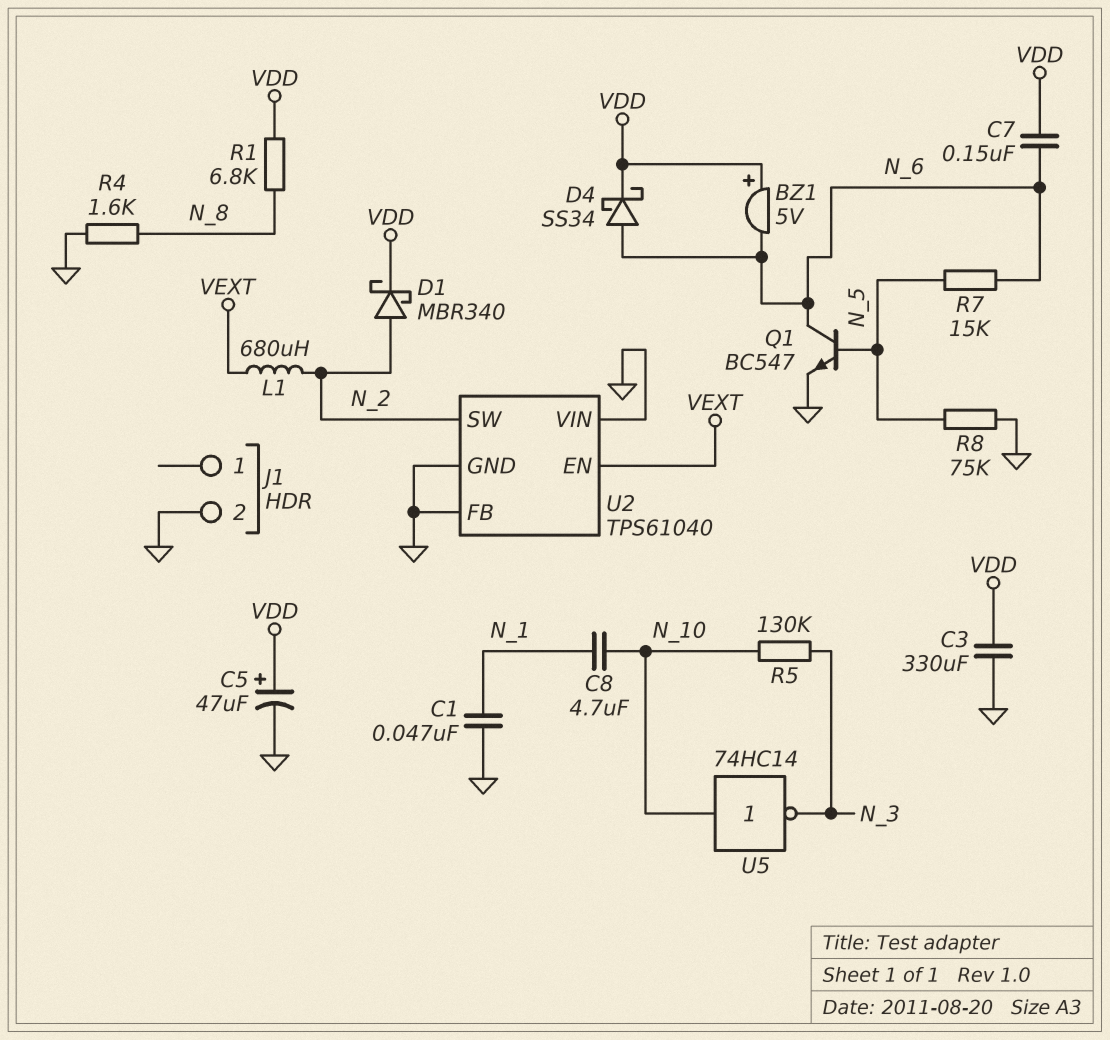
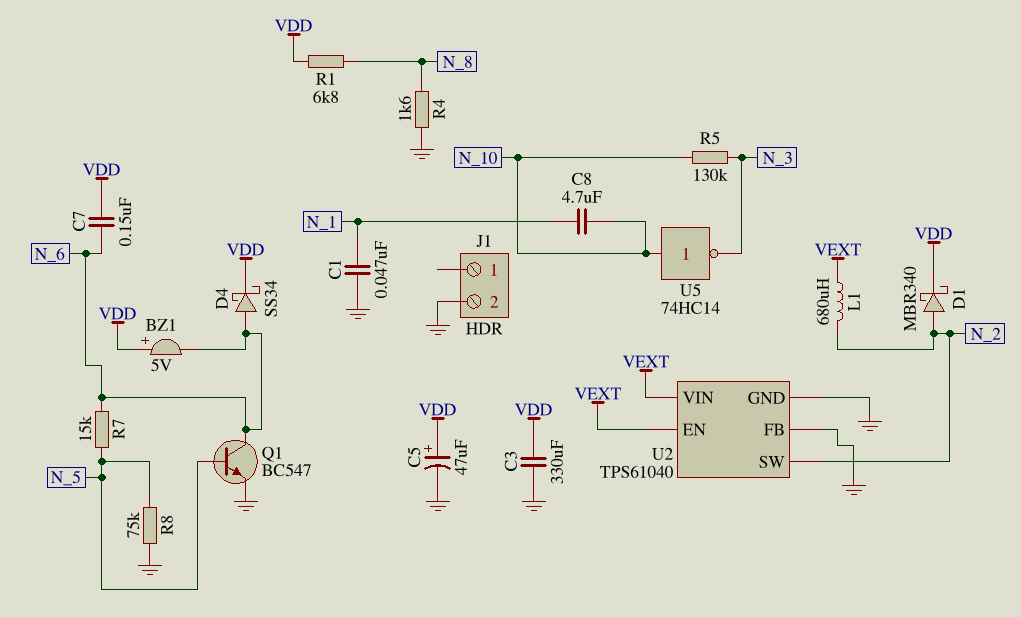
U2 pin VIN: GND -> VEXT

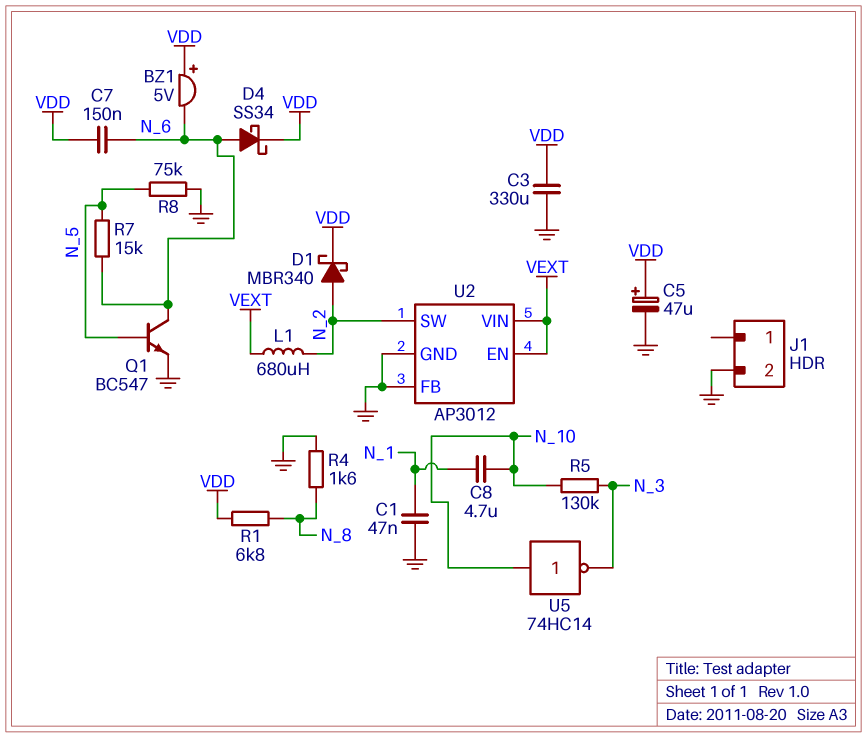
U2: TPS61040 -> AP3012

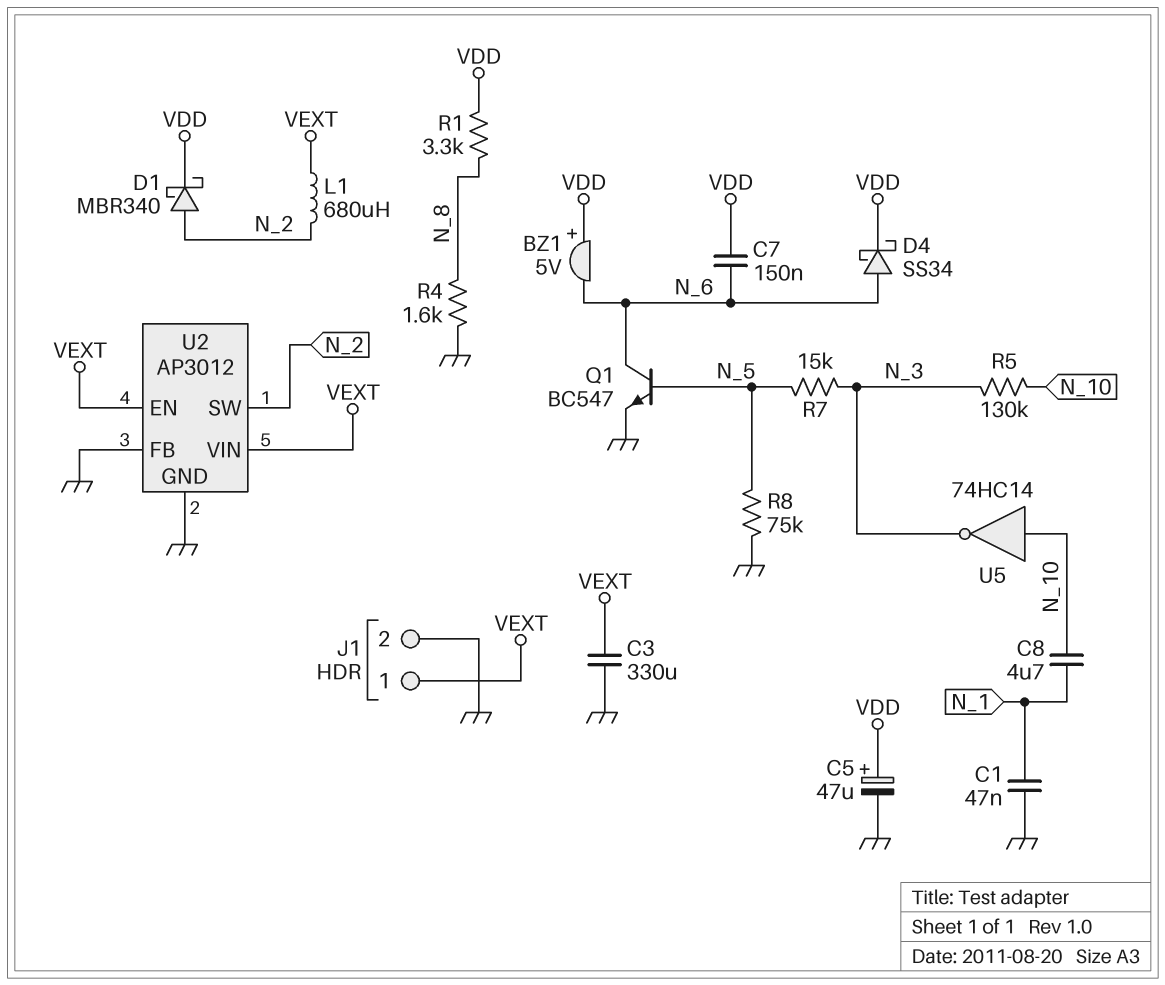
C3: 330uF (GND, VDD) -> 330uF (GND, VEXT)
J1 pin 1: none -> VEXT
R1: 6.8k (N_8, VDD) -> 3.3k (N_8, VDD)
R7: 15k (N_5, N_6) -> 15k (N_3, N_5)

